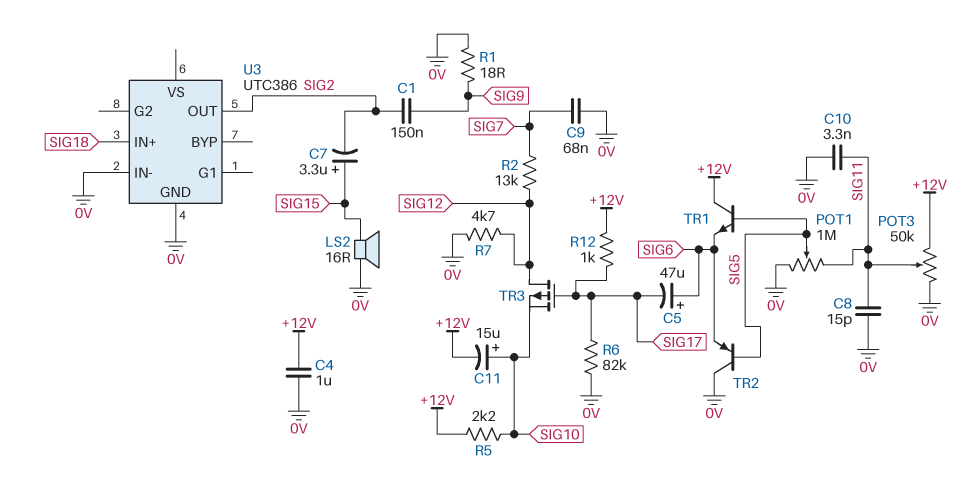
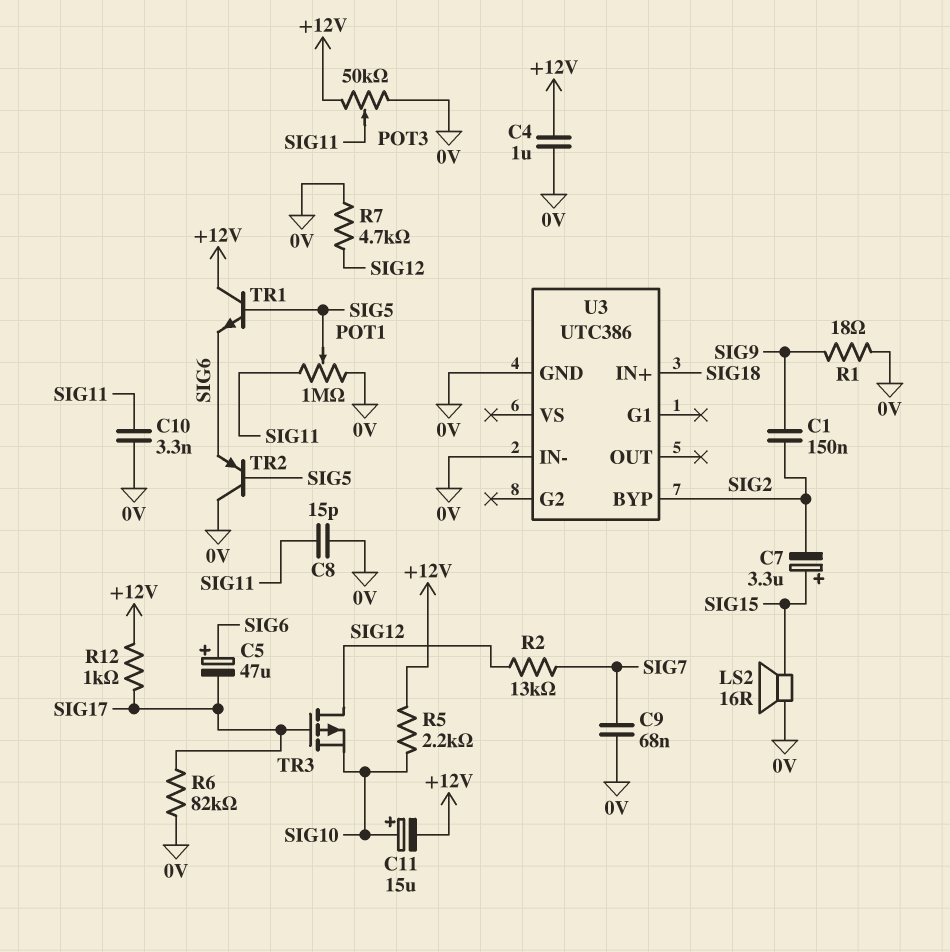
U3 pin BYP: none -> SIG2
U3 pin OUT: SIG2 -> none

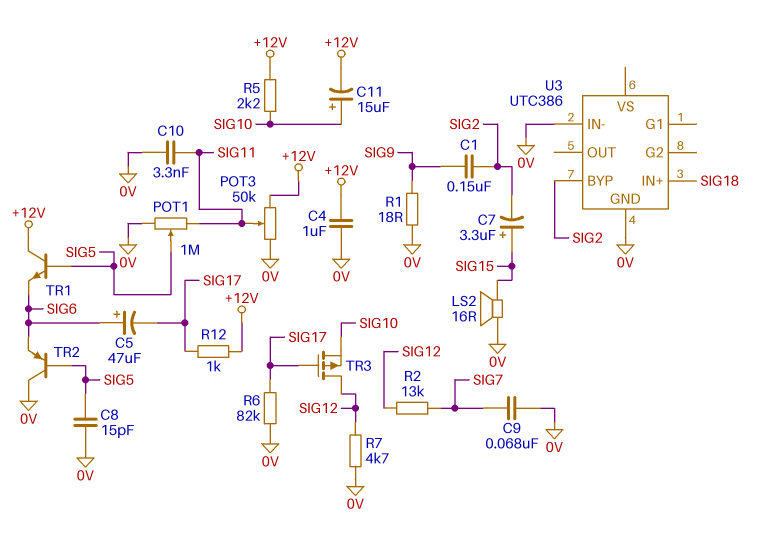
C8: 15pF (0V, SIG11) -> 15pF (0V, SIG5)

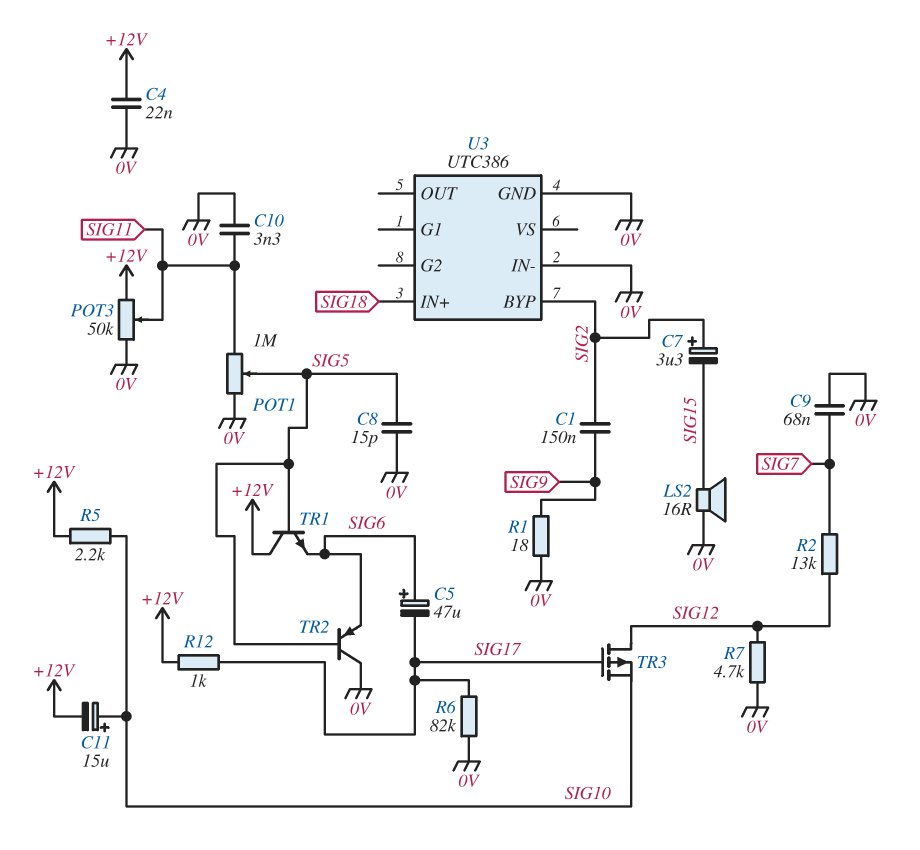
C4: 1uF (+12V, 0V) -> 22nF (+12V, 0V)
C7: 3.3uF (plus SIG15, minus SIG2) -> 3.3uF (plus SIG2, minus SIG15)

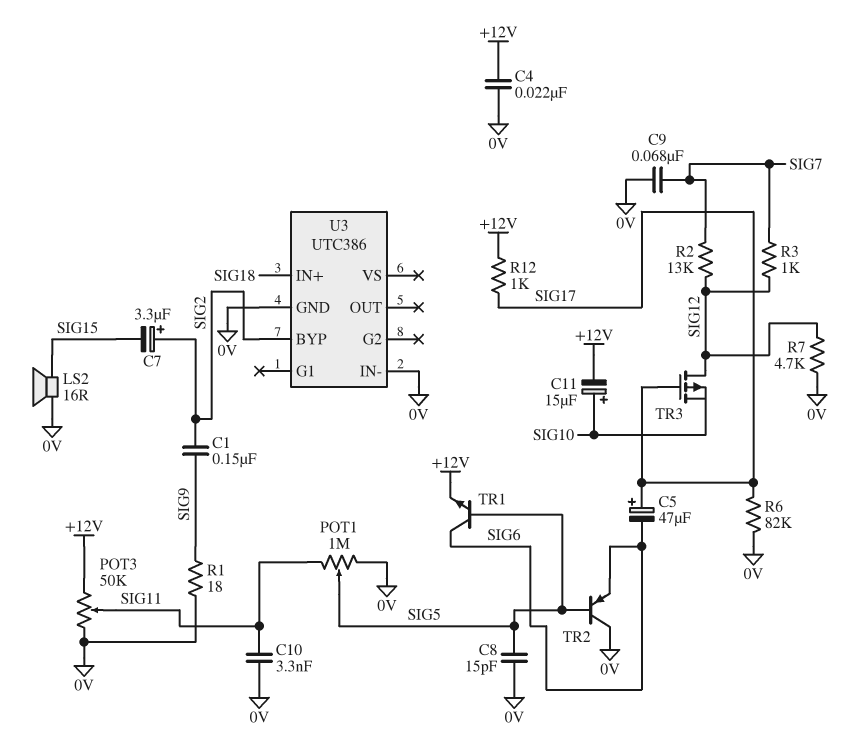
C5: 47uF (plus SIG6, minus SIG17) -> 47uF (plus SIG17, minus SIG6)
R3: none -> 1k (SIG7, SIG12)
R5: 2.2k (+12V, SIG10) -> none
TR1: NPN (B SIG5, C +12V, E SIG6) -> NPN (B SIG5, C SIG6, E +12V)

